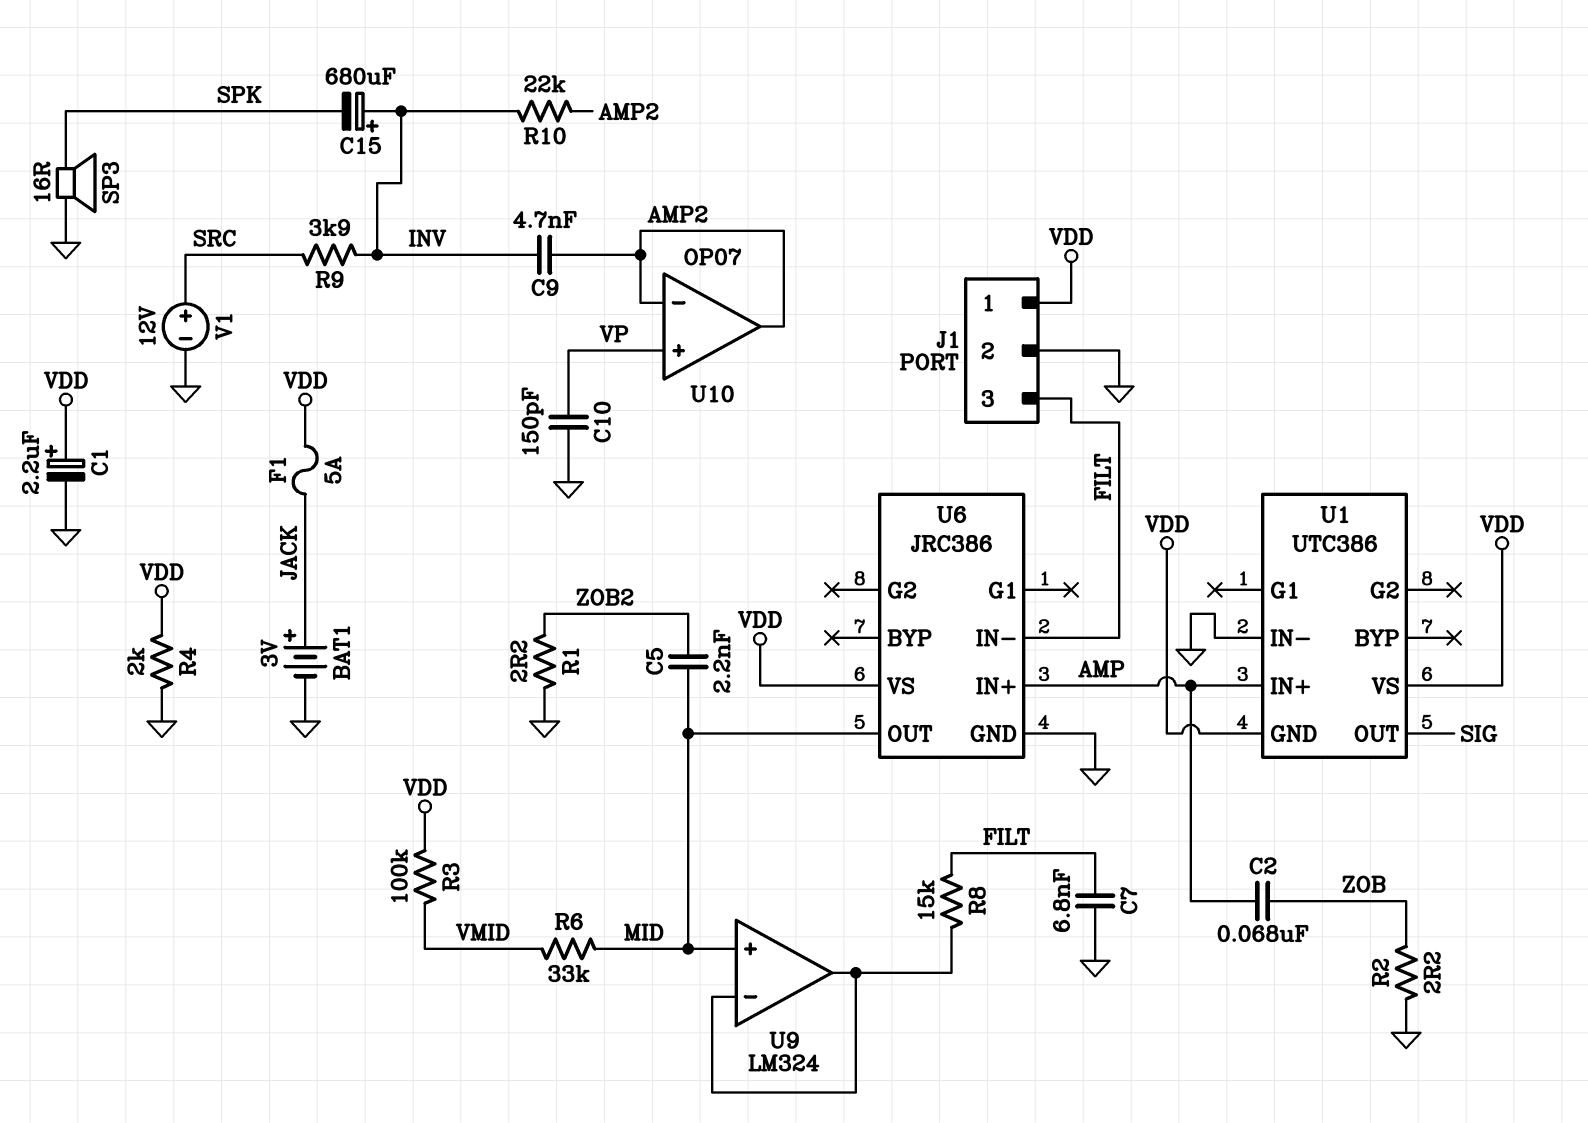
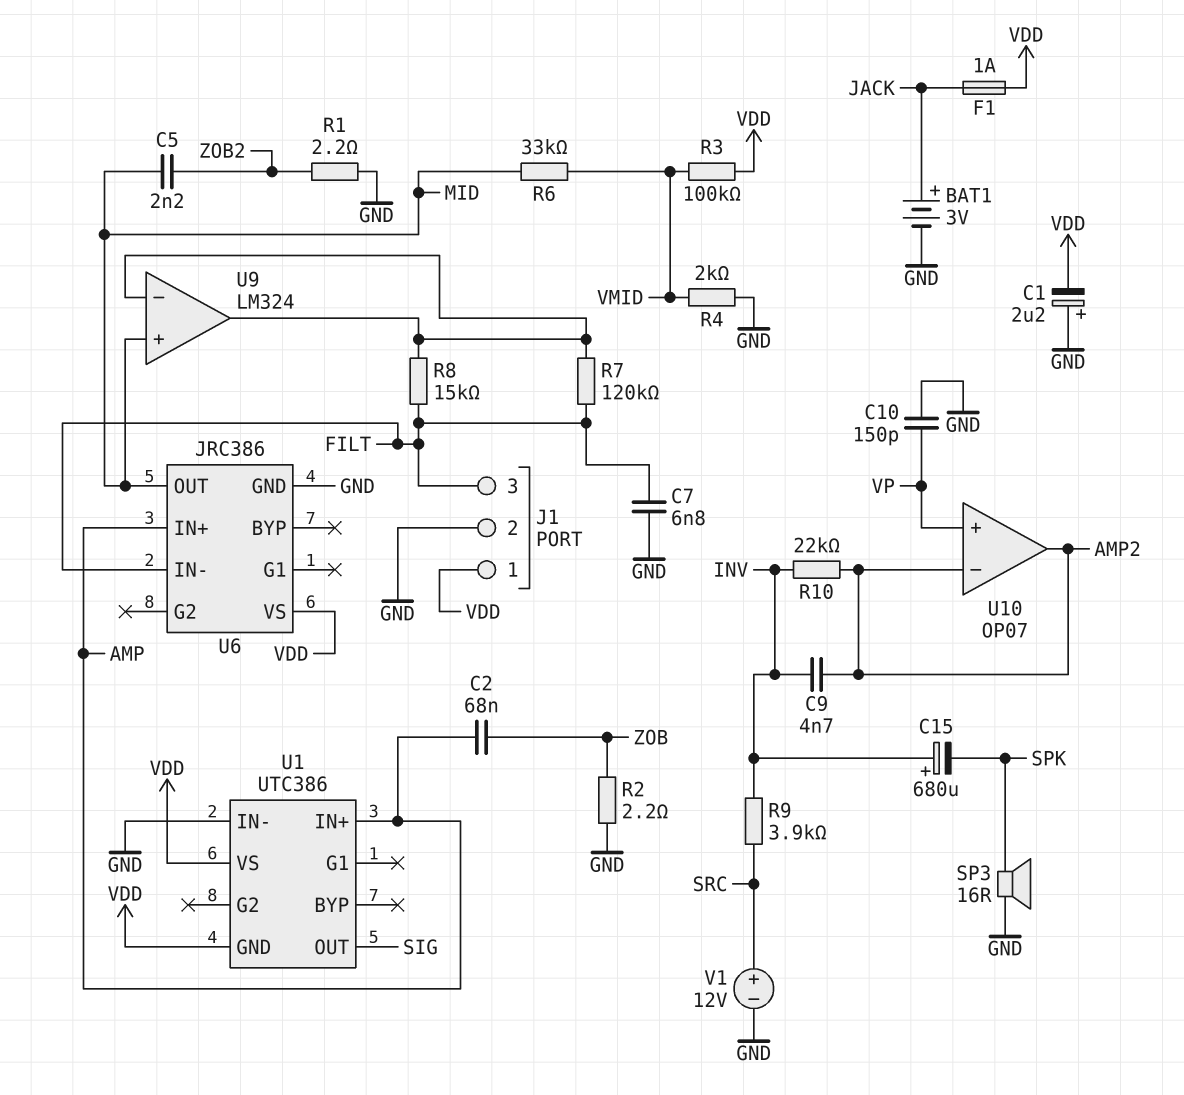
C1: 2.2uF (plus VDD, minus GND) -> 2.2uF (plus GND, minus VDD)
F1: 5A (JACK, VDD) -> 1A (JACK, VDD)
R4: 2k (GND, VDD) -> 2k (GND, VMID)
R7: none -> 120k (FILT, U9/in-)

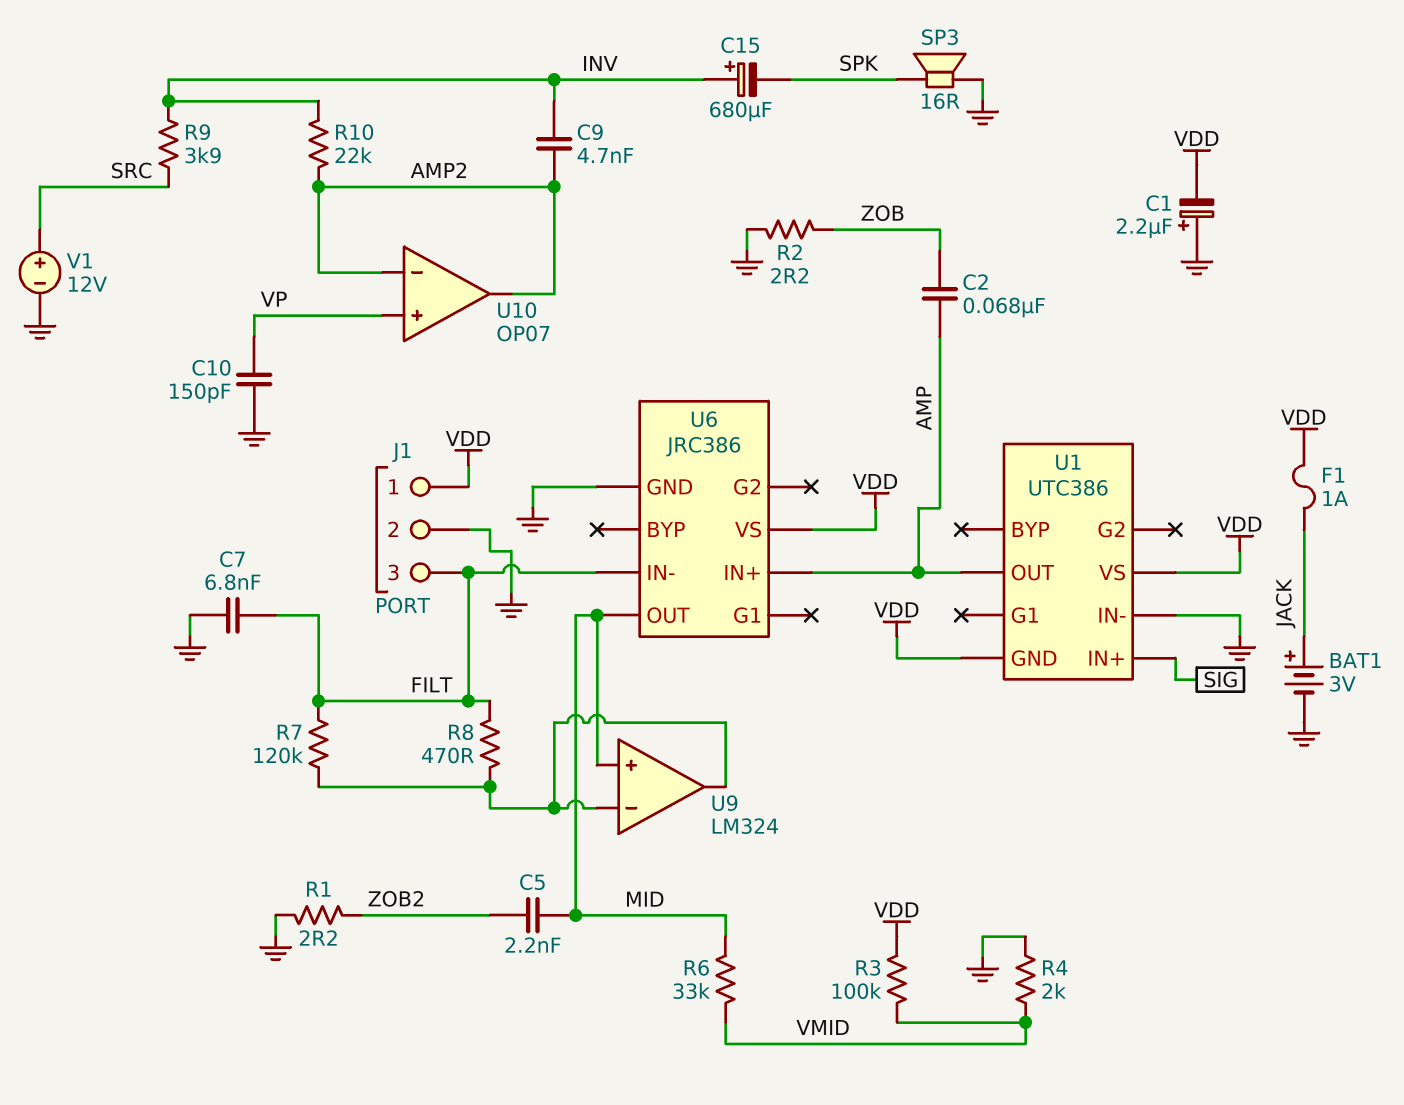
R8: 15k (FILT, U9/in-) -> 470 (FILT, U9/in-)
U1 pin IN+: AMP -> SIG
U1 pin OUT: SIG -> AMP

